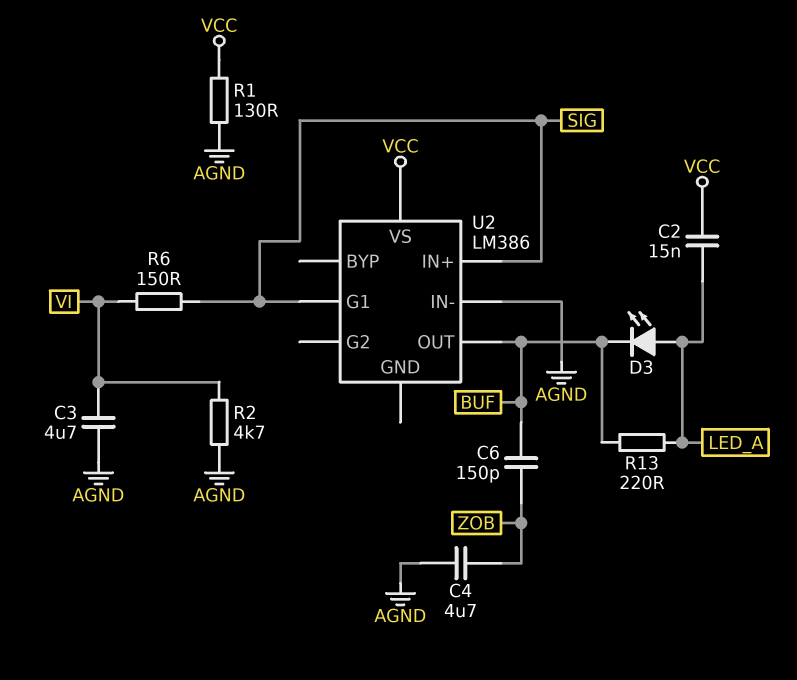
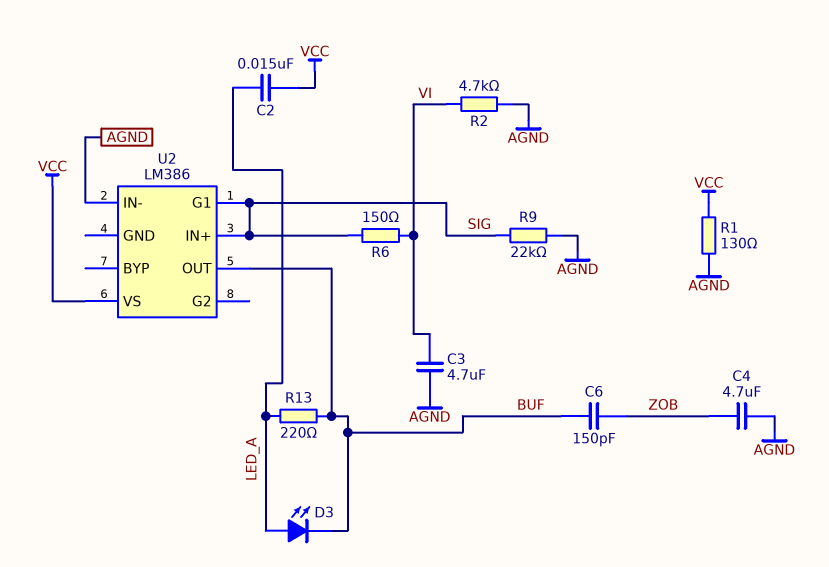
R9: none -> 22k (AGND, SIG)

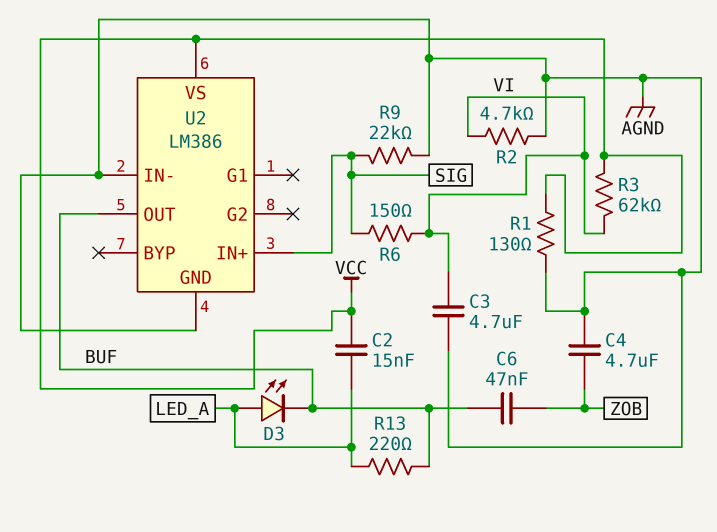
C6: 150pF (BUF, ZOB) -> 47nF (BUF, ZOB)
R3: none -> 62k (VCC, VI)
U2 pin G1: SIG -> none
U2 pin GND: none -> AGND

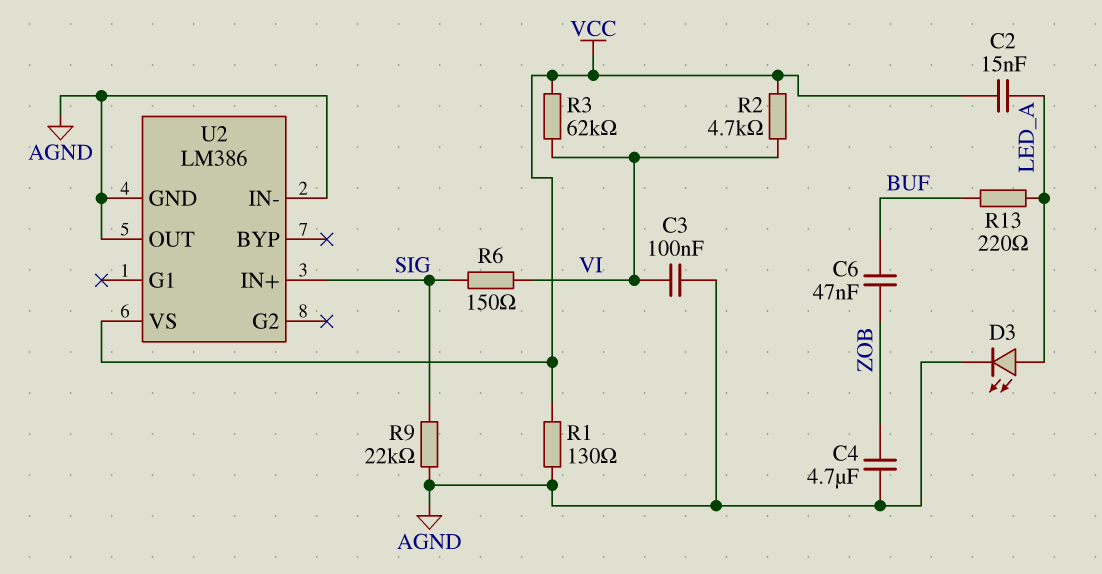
C3: 4.7uF (AGND, VI) -> 100nF (AGND, VI)
D3: LED (A LED_A, K BUF) -> LED (A LED_A, K AGND)
R2: 4.7k (AGND, VI) -> 4.7k (VCC, VI)
U2 pin OUT: BUF -> AGND

